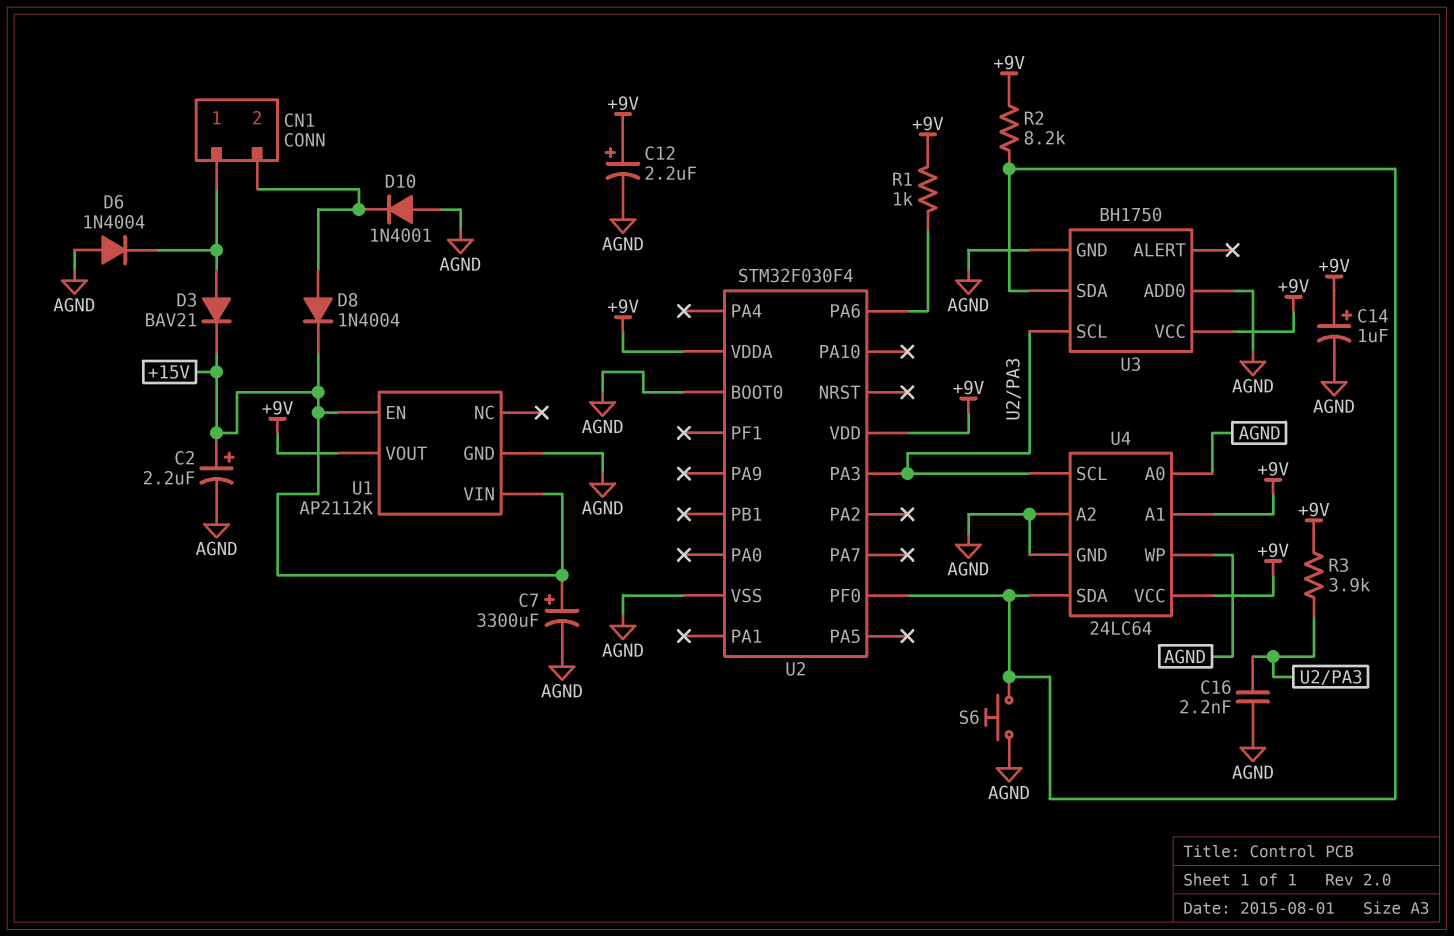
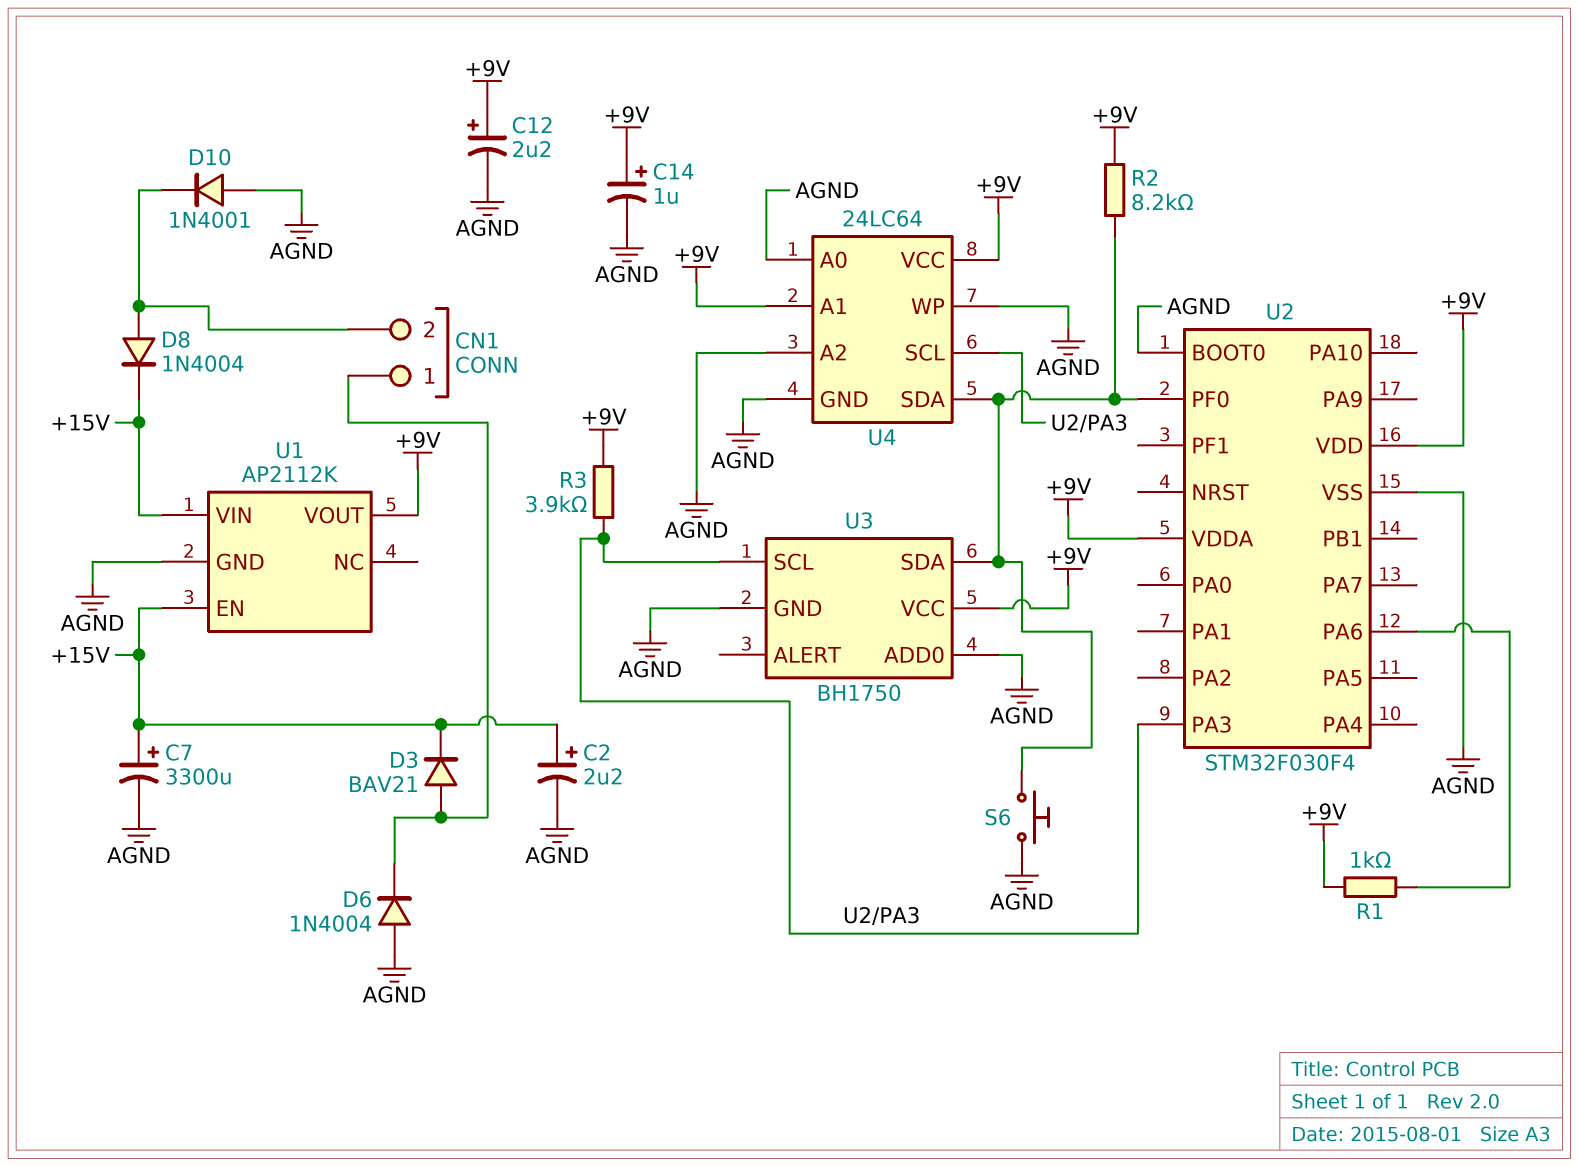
C16: 2.2nF (AGND, U2/PA3) -> none

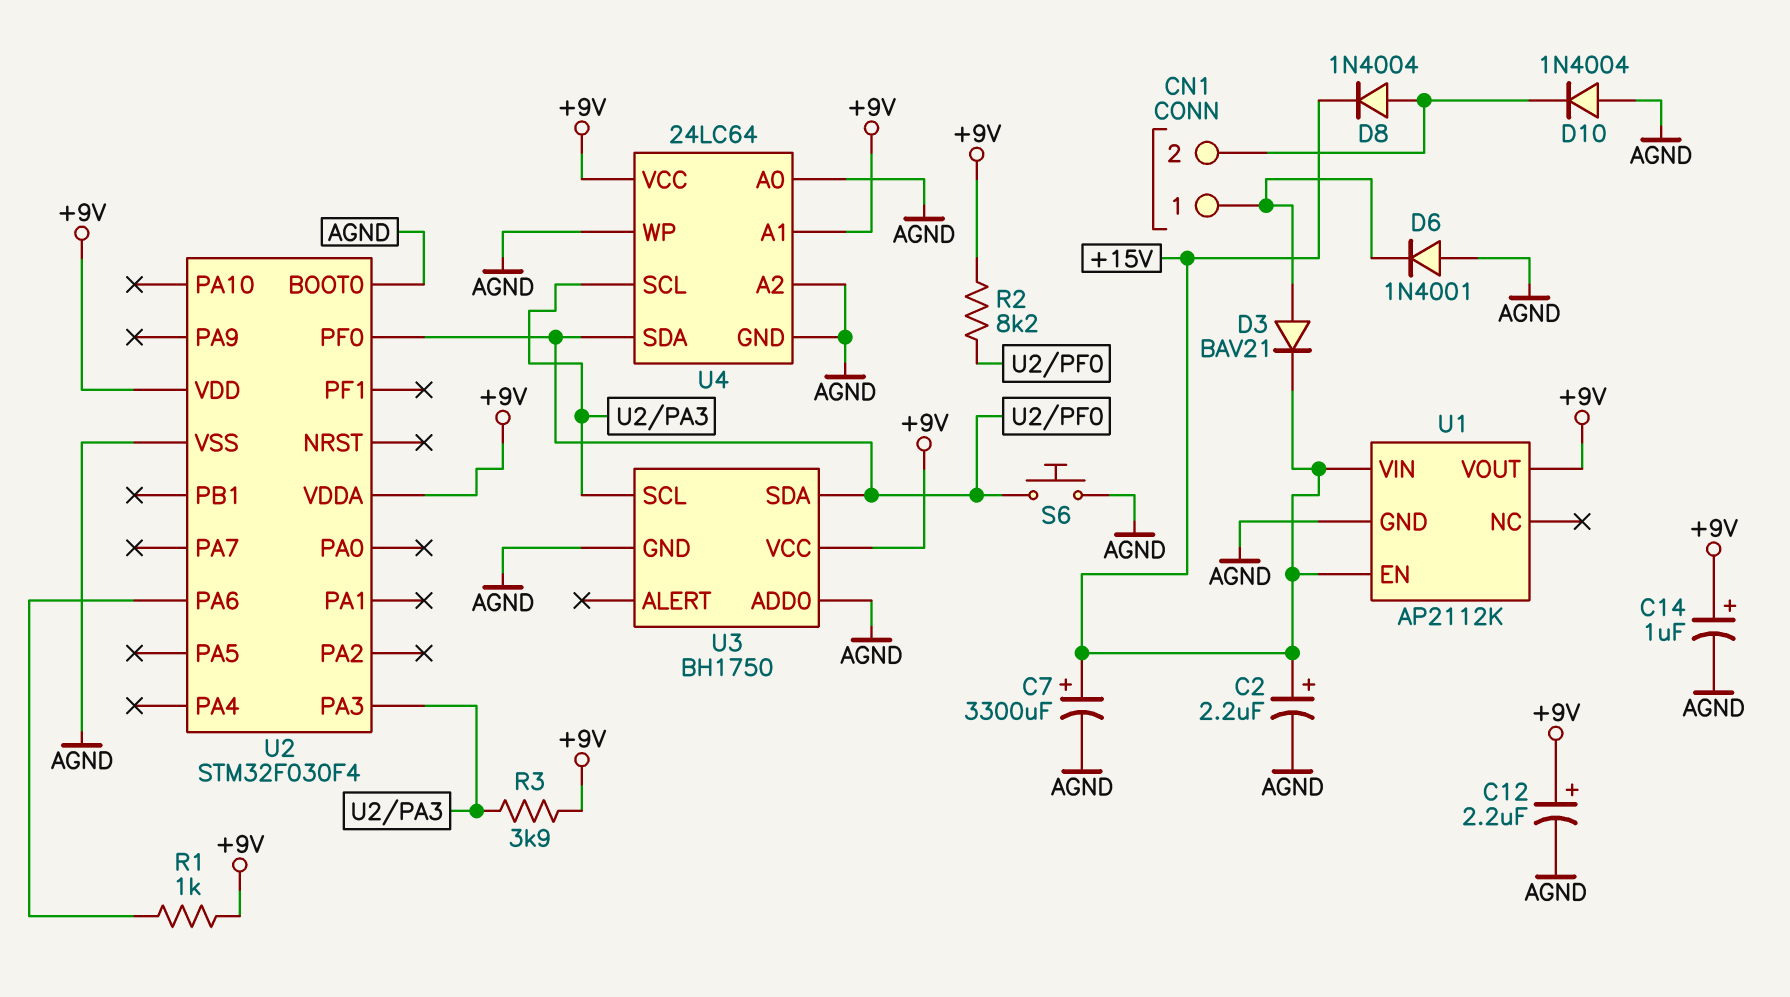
D6: diode 1N4004 (A AGND, K CN1/1) -> diode 1N4001 (A AGND, K CN1/1)
D10: diode 1N4001 (A AGND, K CN1/2) -> diode 1N4004 (A AGND, K CN1/2)

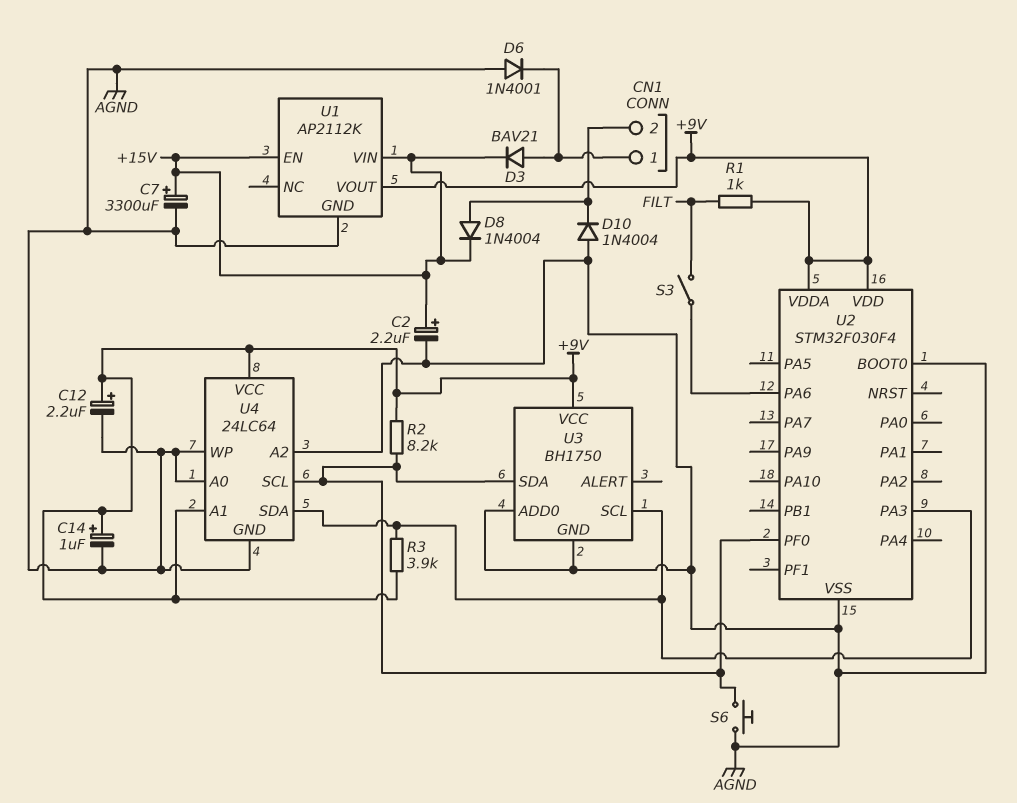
R1: 1k (+9V, U2/PA6) -> 1k (+9V, FILT)
S3: none -> switch (FILT, U2/PA6)
U4 pin SCL: U2/PA3 -> U2/PF0
U4 pin SDA: U2/PF0 -> U2/PA3

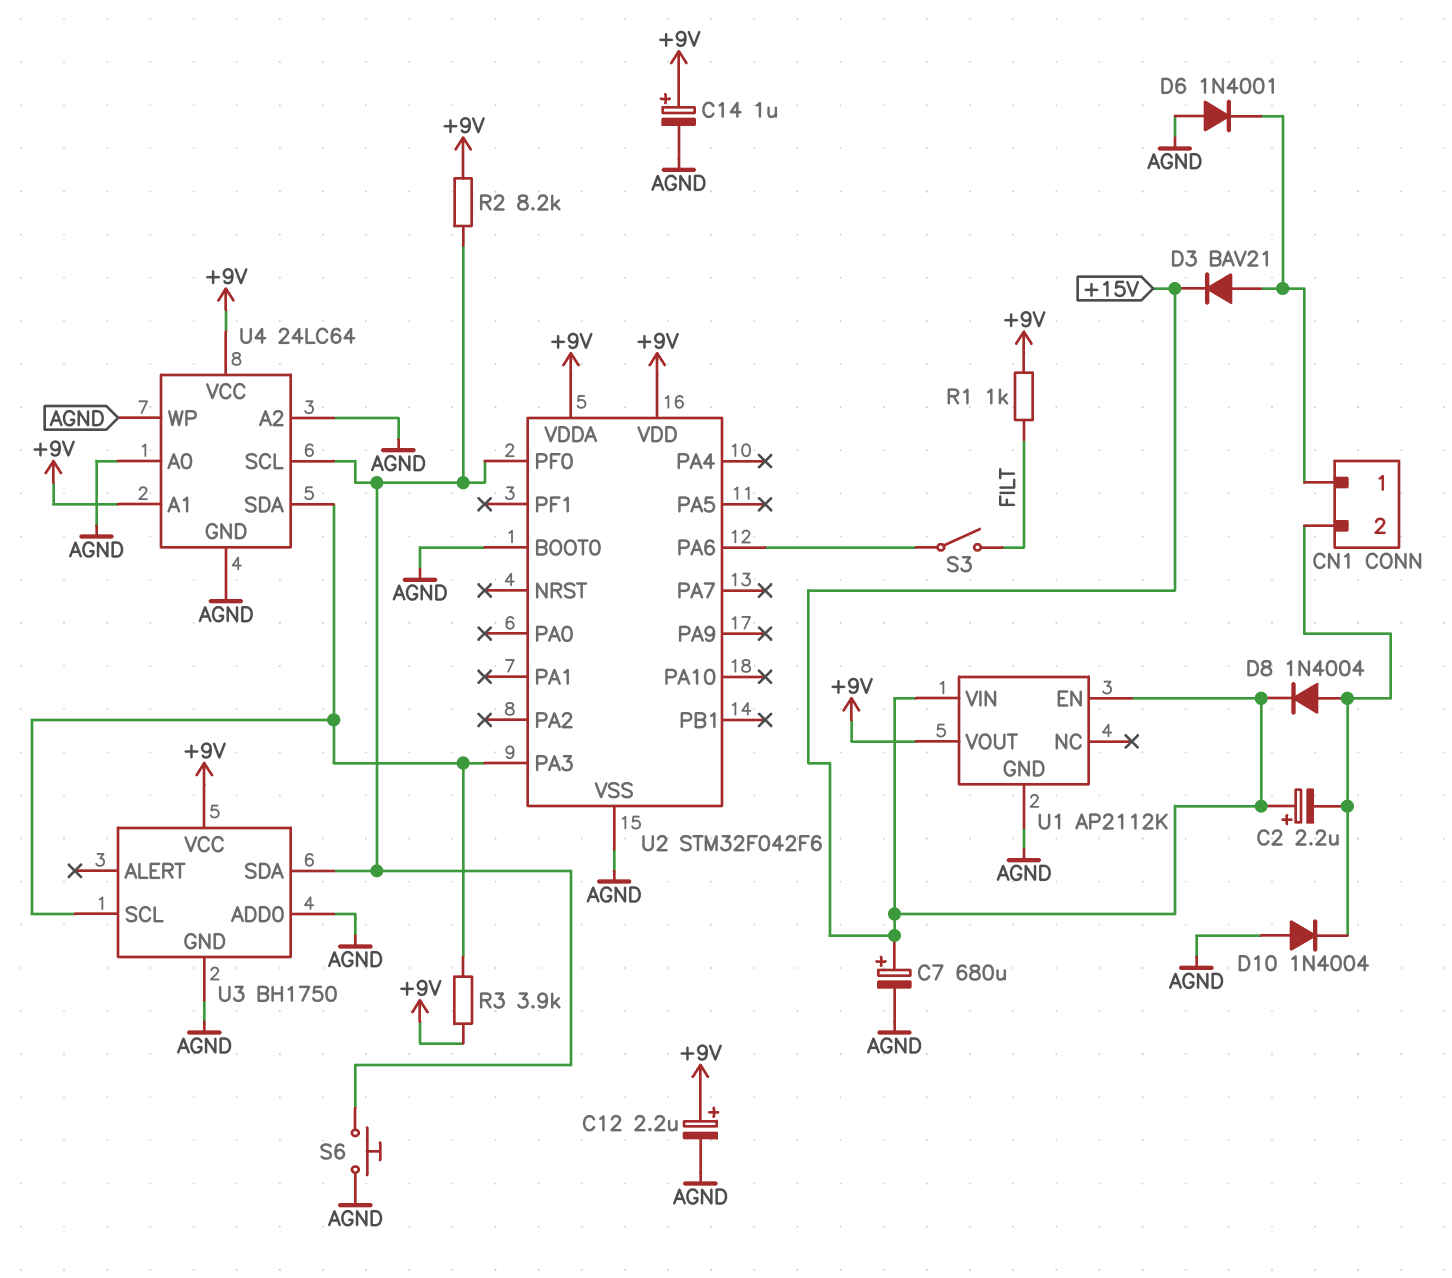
C2: 2.2uF (plus +15V, minus AGND) -> 2.2uF (plus +15V, minus CN1/2)
C7: 3300uF (plus +15V, minus AGND) -> 680uF (plus +15V, minus AGND)
U2: STM32F030F4 -> STM32F042F6

